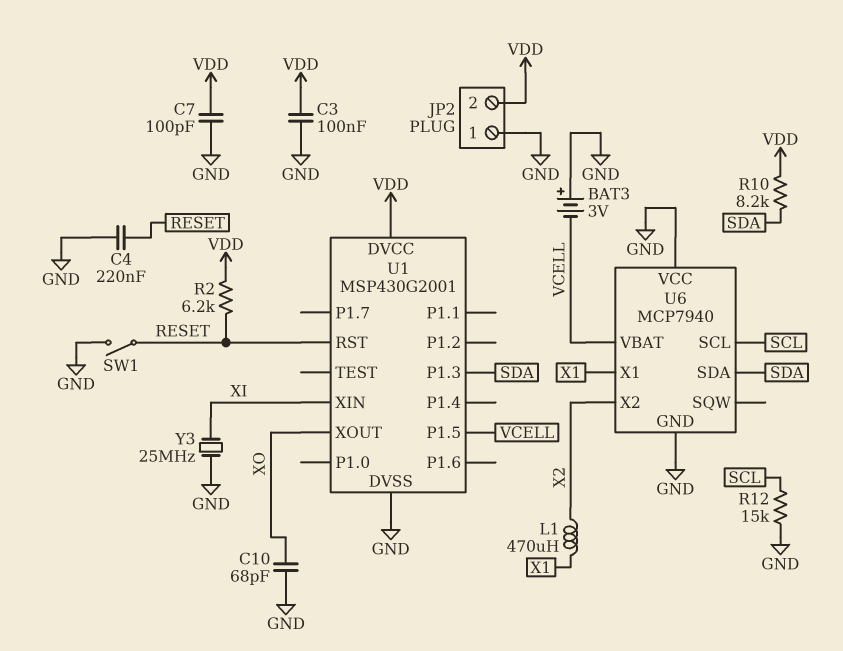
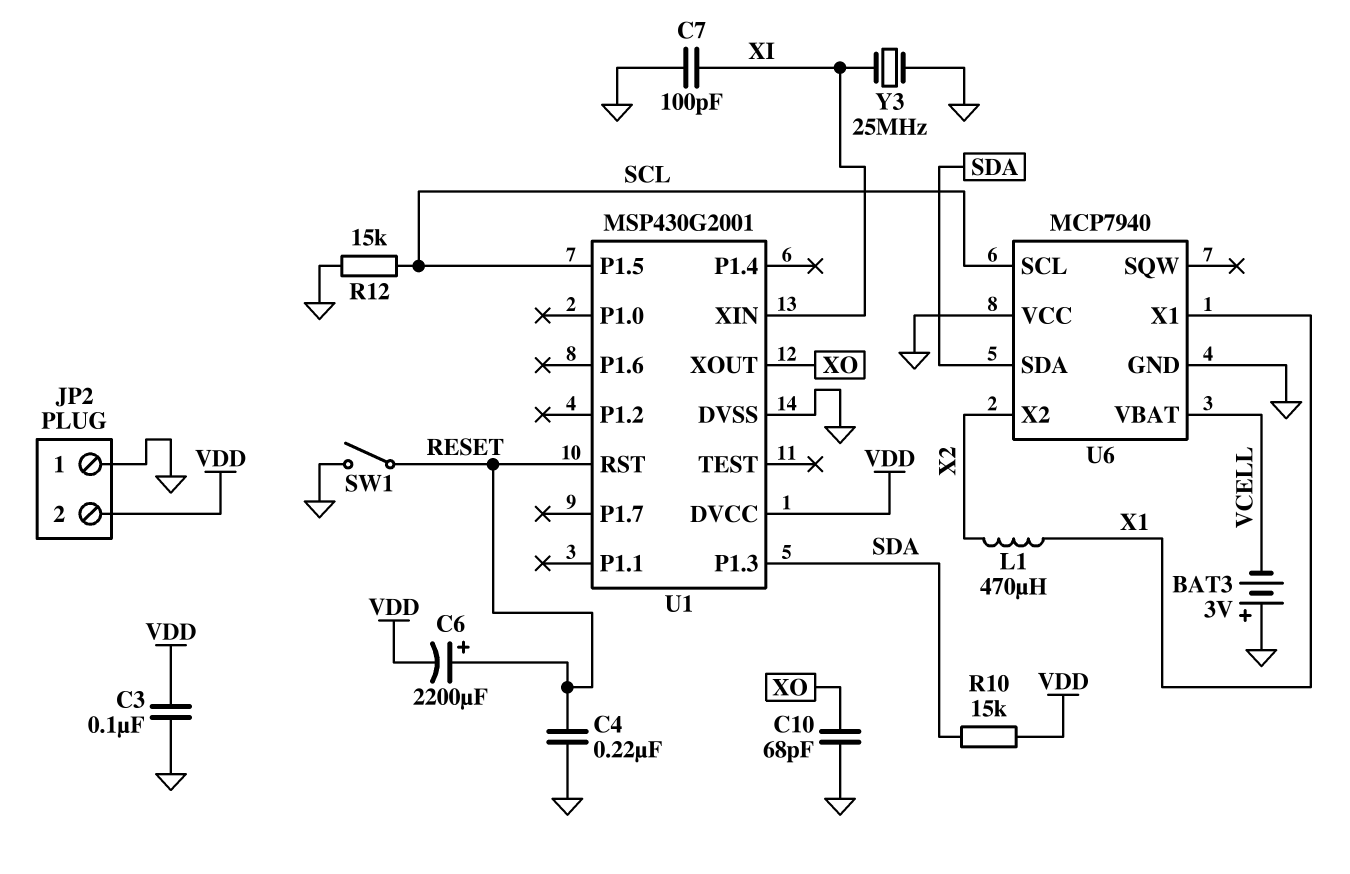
C6: none -> 2200uF (plus RESET, minus VDD)
C7: 100pF (GND, VDD) -> 100pF (GND, XI)
R2: 6.2k (RESET, VDD) -> none
R10: 8.2k (SDA, VDD) -> 15k (SDA, VDD)
U1 pin P1.5: VCELL -> SCL

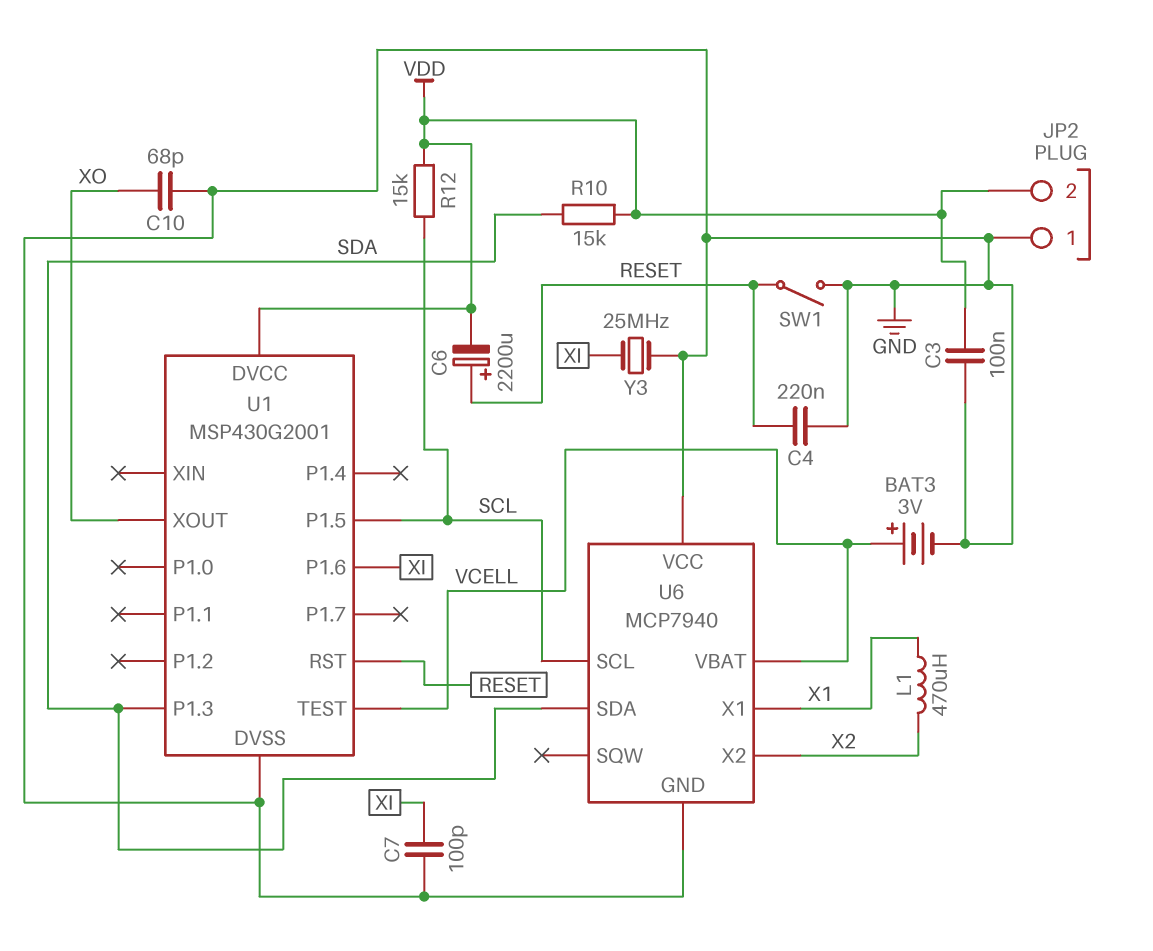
BAT3: 3V (plus GND, minus VCELL) -> 3V (plus VCELL, minus GND)
R12: 15k (GND, SCL) -> 15k (SCL, VDD)
U1 pin P1.6: none -> XI
U1 pin TEST: none -> VCELL
U1 pin XIN: XI -> none

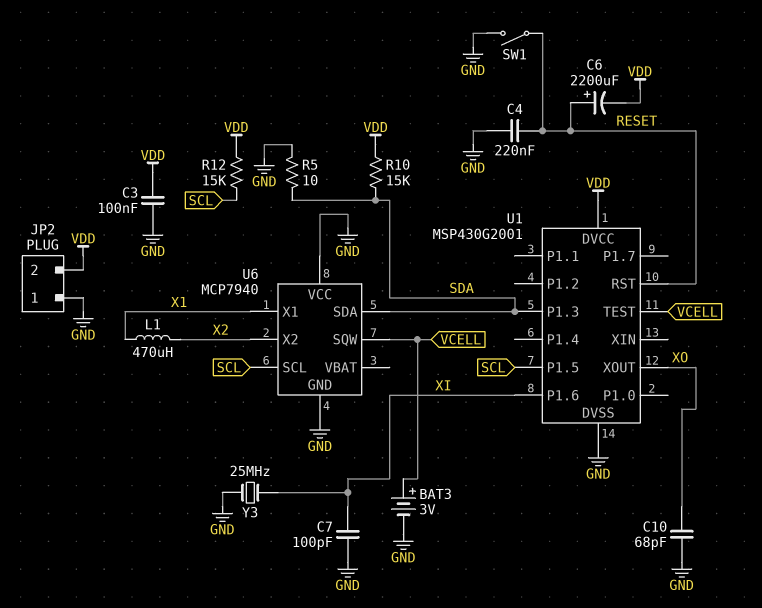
R5: none -> 10 (GND, SDA)
U6 pin SQW: none -> VCELL
U6 pin VBAT: VCELL -> none

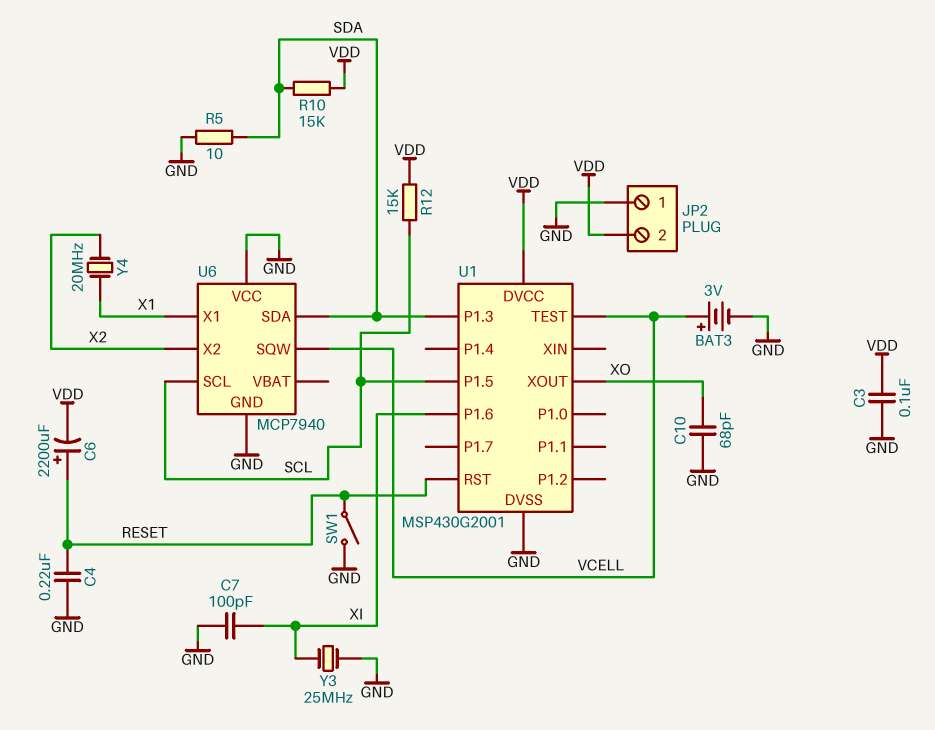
L1: 470uH (X1, X2) -> none
Y4: none -> 20MHz (X1, X2)

